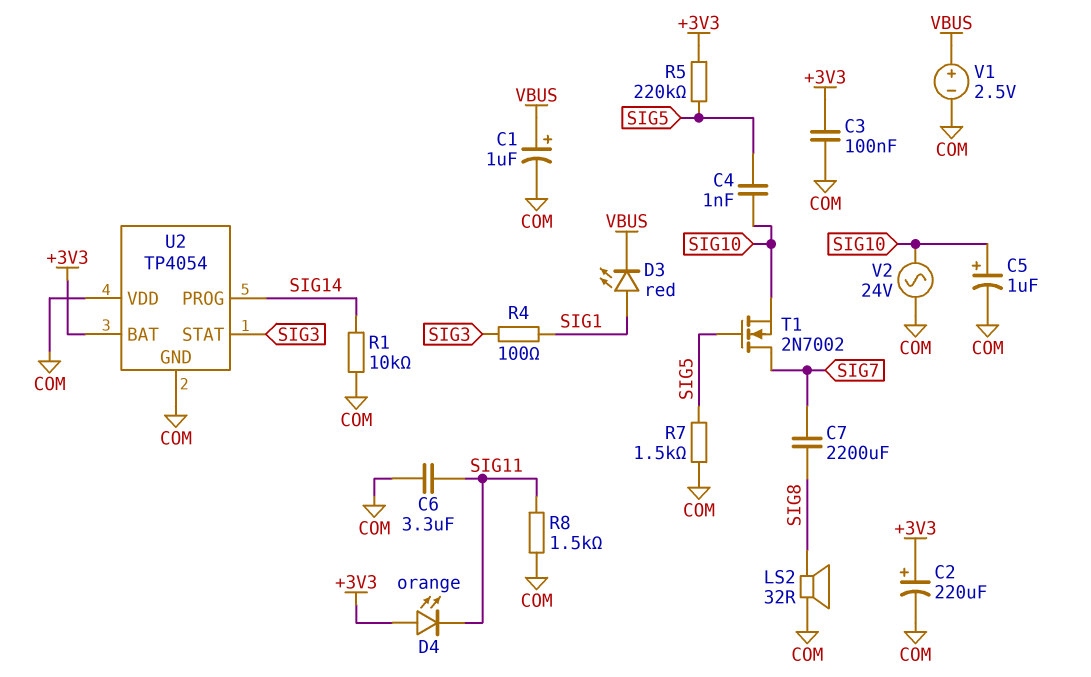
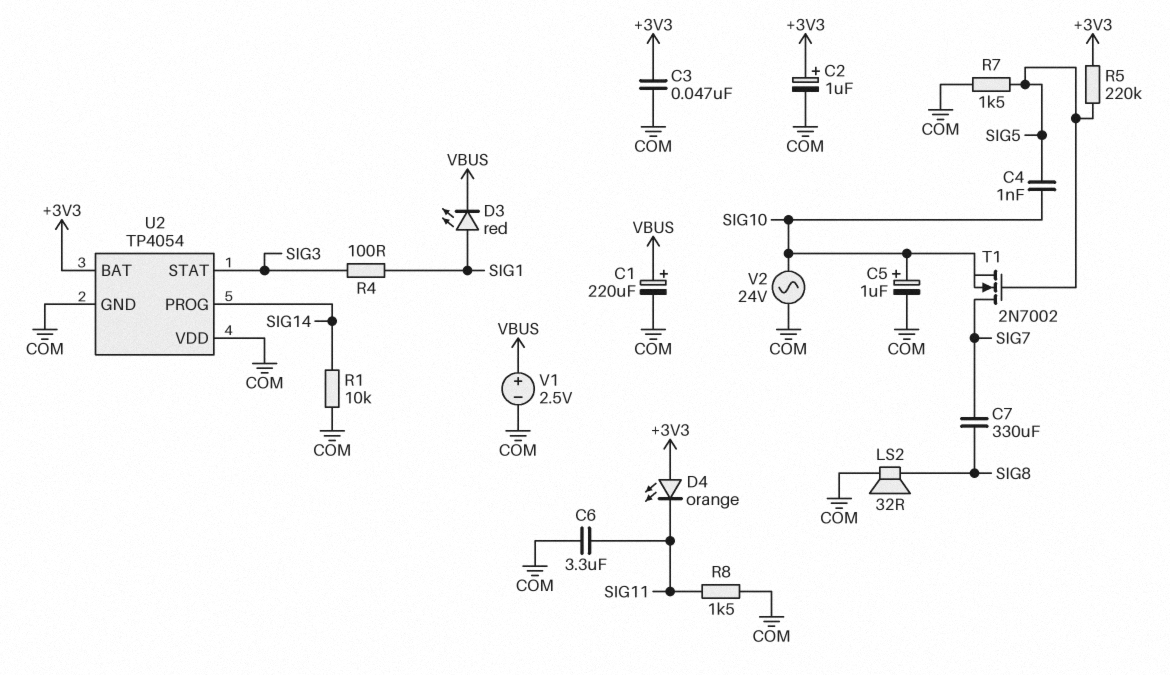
C1: 1uF (plus VBUS, minus COM) -> 220uF (plus VBUS, minus COM)
C2: 220uF (plus +3V3, minus COM) -> 1uF (plus +3V3, minus COM)
C3: 100nF (+3V3, COM) -> 47nF (+3V3, COM)
C7: 2200uF (SIG7, SIG8) -> 330uF (SIG7, SIG8)

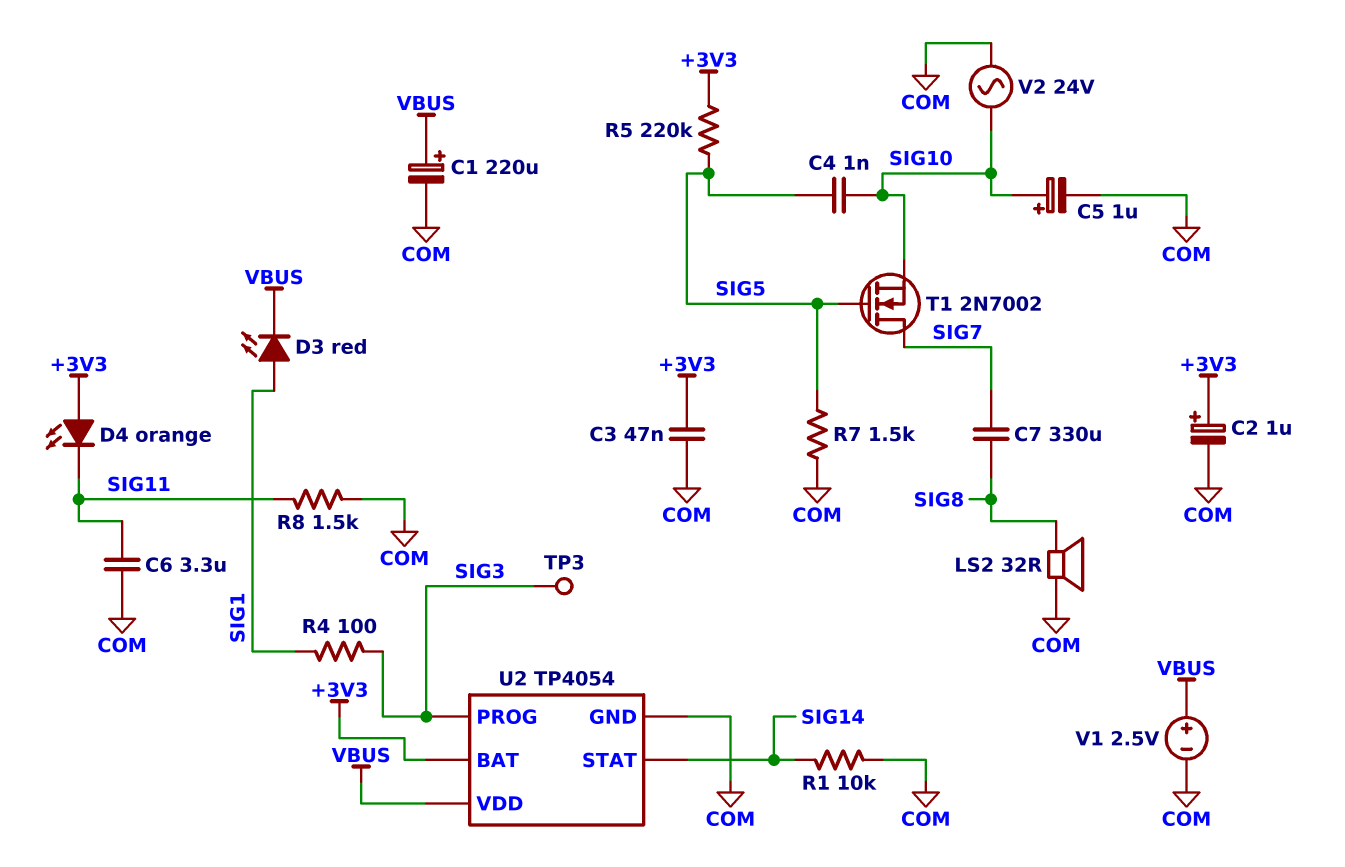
TP3: none -> test point (SIG3)
U2 pin PROG: SIG14 -> SIG3
U2 pin STAT: SIG3 -> SIG14
U2 pin VDD: COM -> VBUS

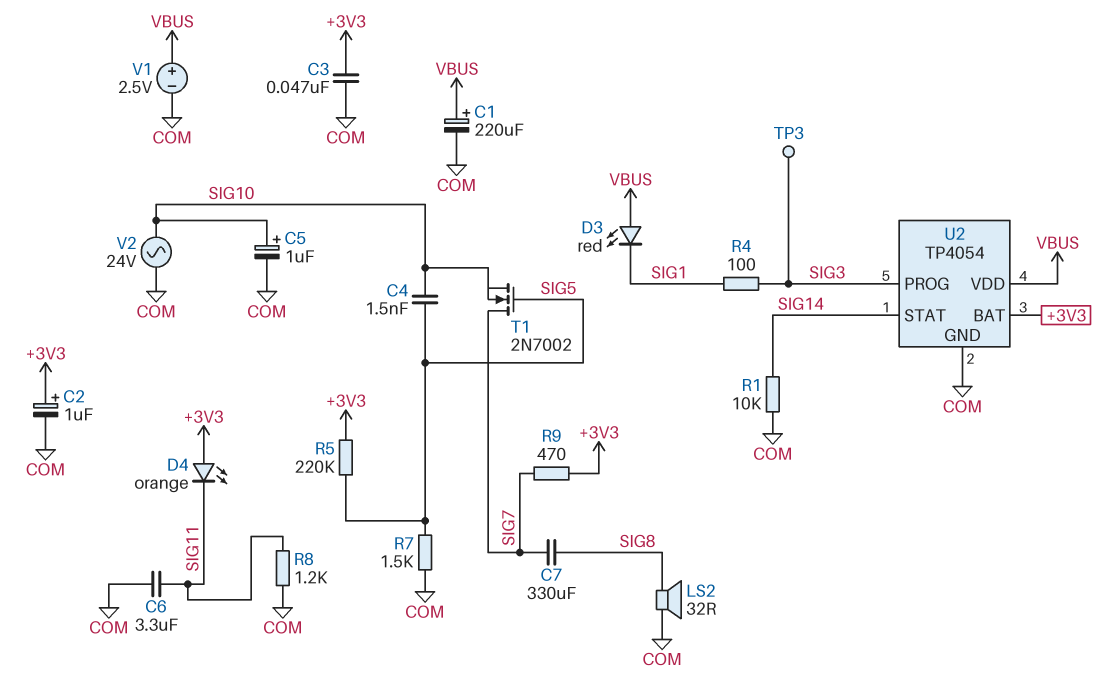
C4: 1nF (SIG5, SIG10) -> 1.5nF (SIG5, SIG10)
D3: LED red (A SIG1, K VBUS) -> LED red (A VBUS, K SIG1)
R8: 1.5k (COM, SIG11) -> 1.2k (COM, SIG11)
R9: none -> 470 (+3V3, SIG7)

